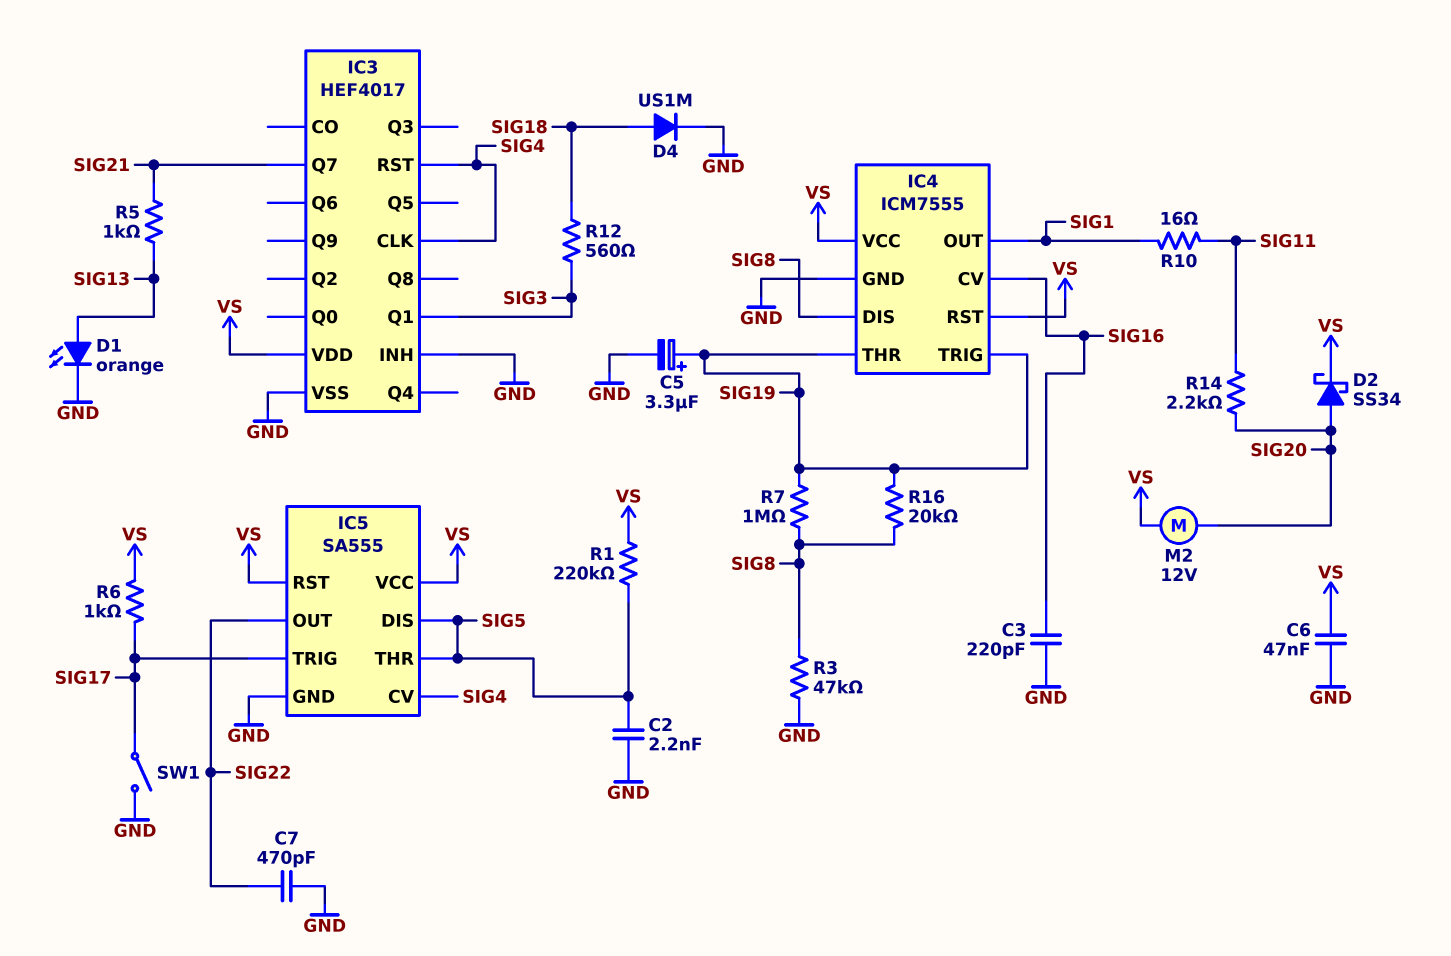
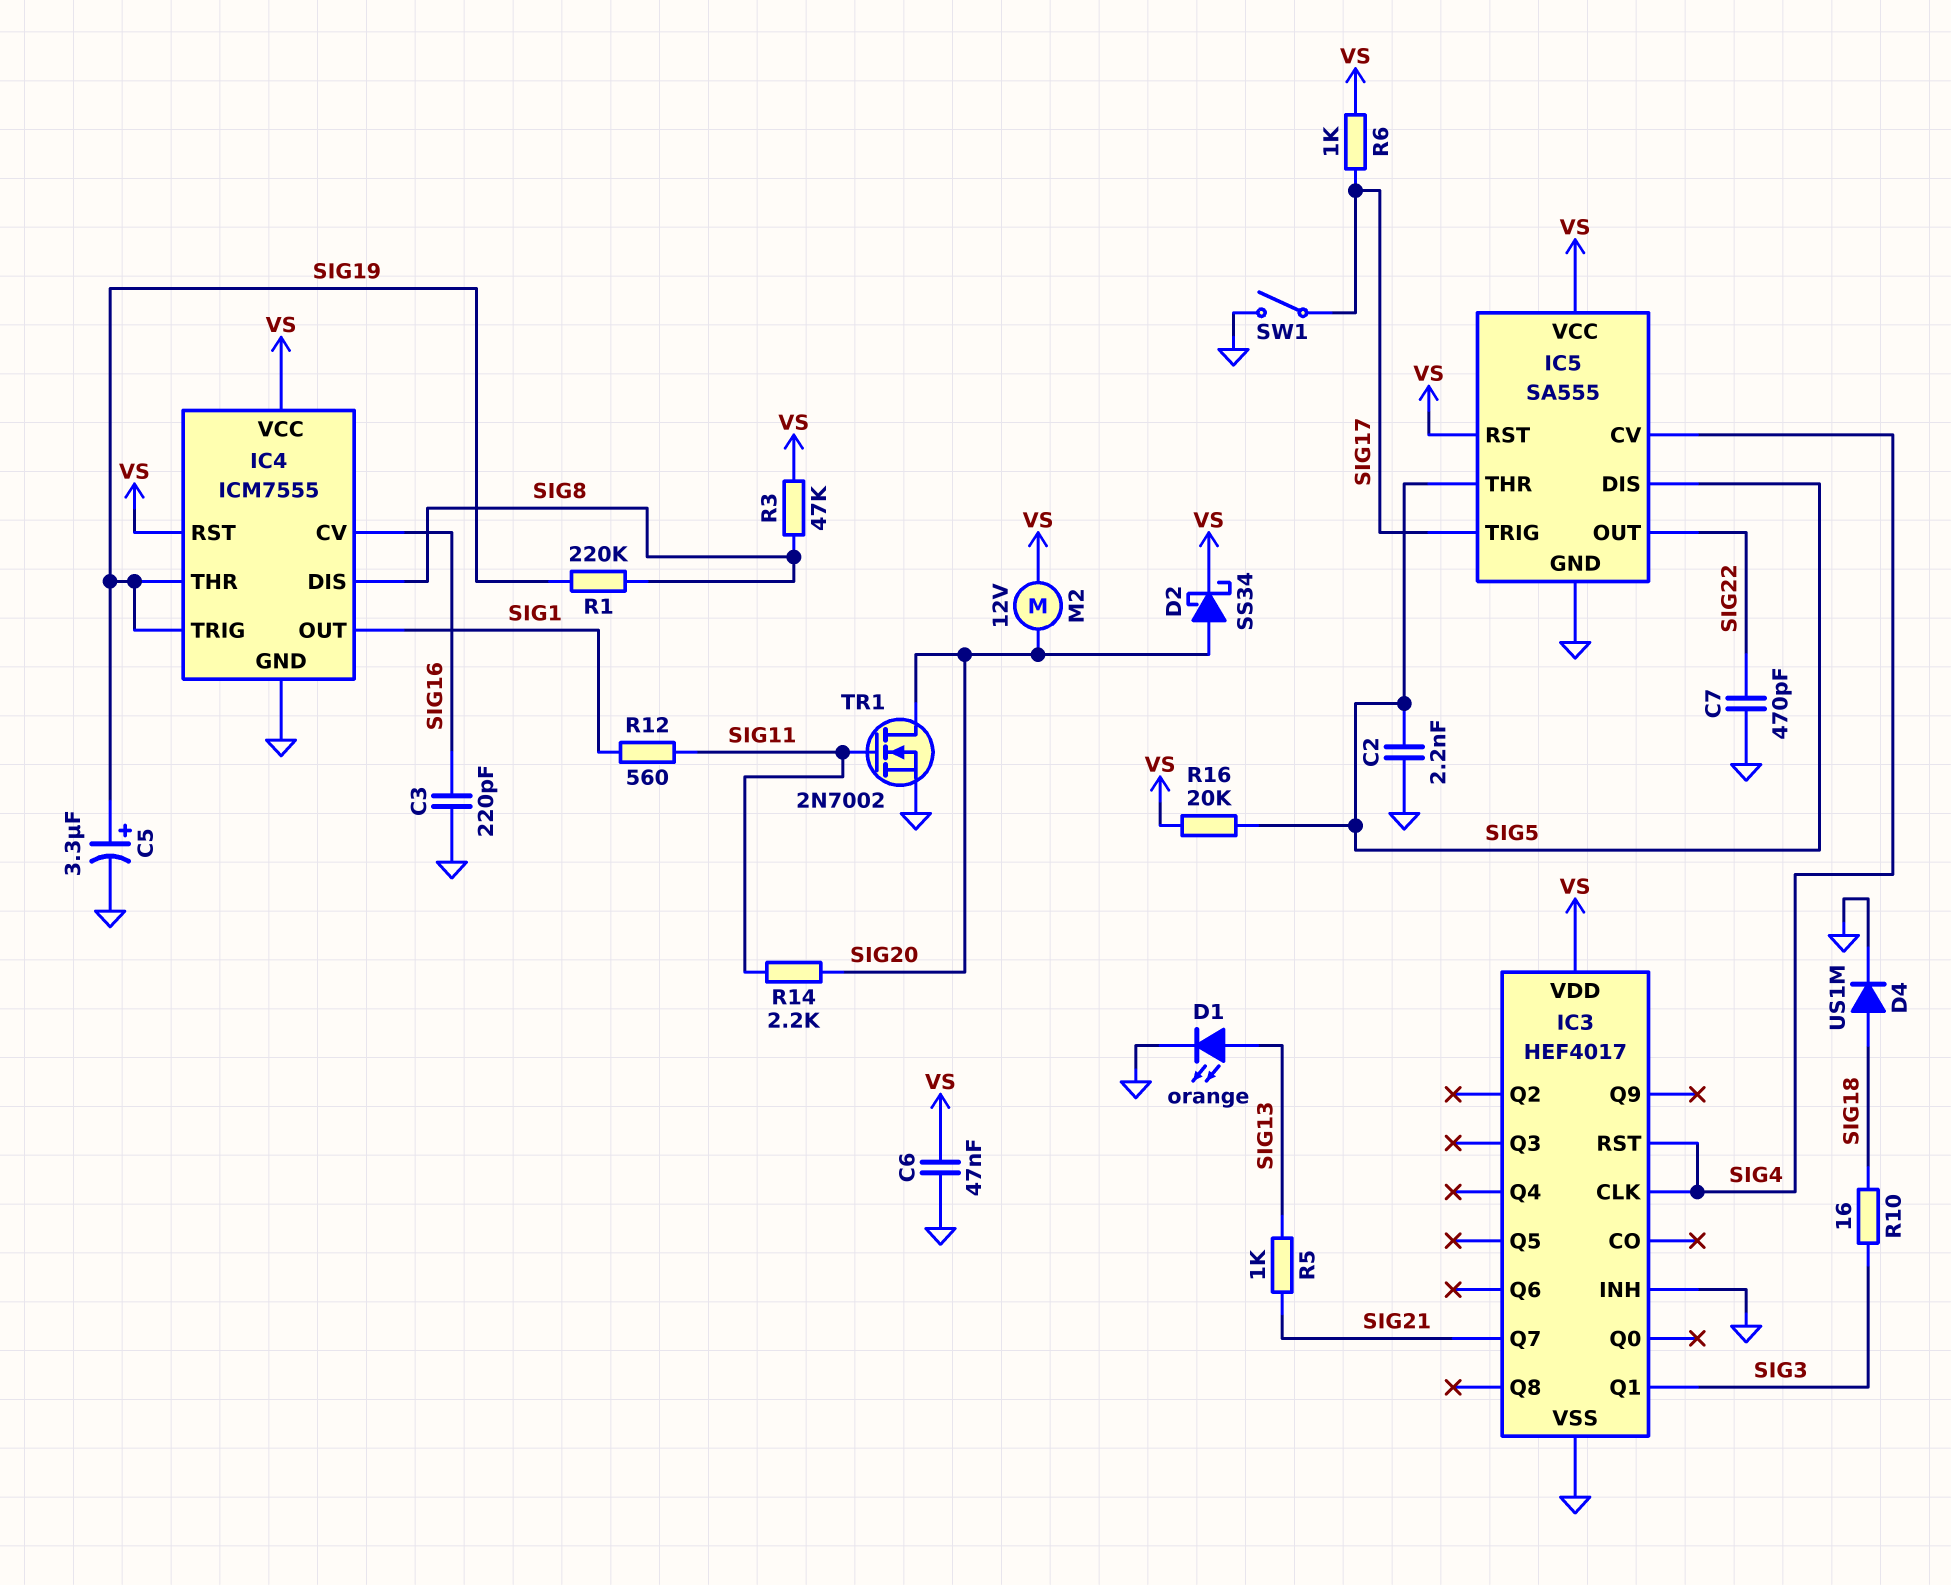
R1: 220k (SIG5, VS) -> 220k (SIG8, SIG19)
R3: 47k (GND, SIG8) -> 47k (SIG8, VS)
R7: 1M (SIG8, SIG19) -> none
R10: 16 (SIG1, SIG11) -> 16 (SIG3, SIG18)
R12: 560 (SIG3, SIG18) -> 560 (SIG1, SIG11)
R16: 20k (SIG8, SIG19) -> 20k (SIG5, VS)
TR1: none -> NMOS 2N7002 (G SIG11, D SIG20, S GND)

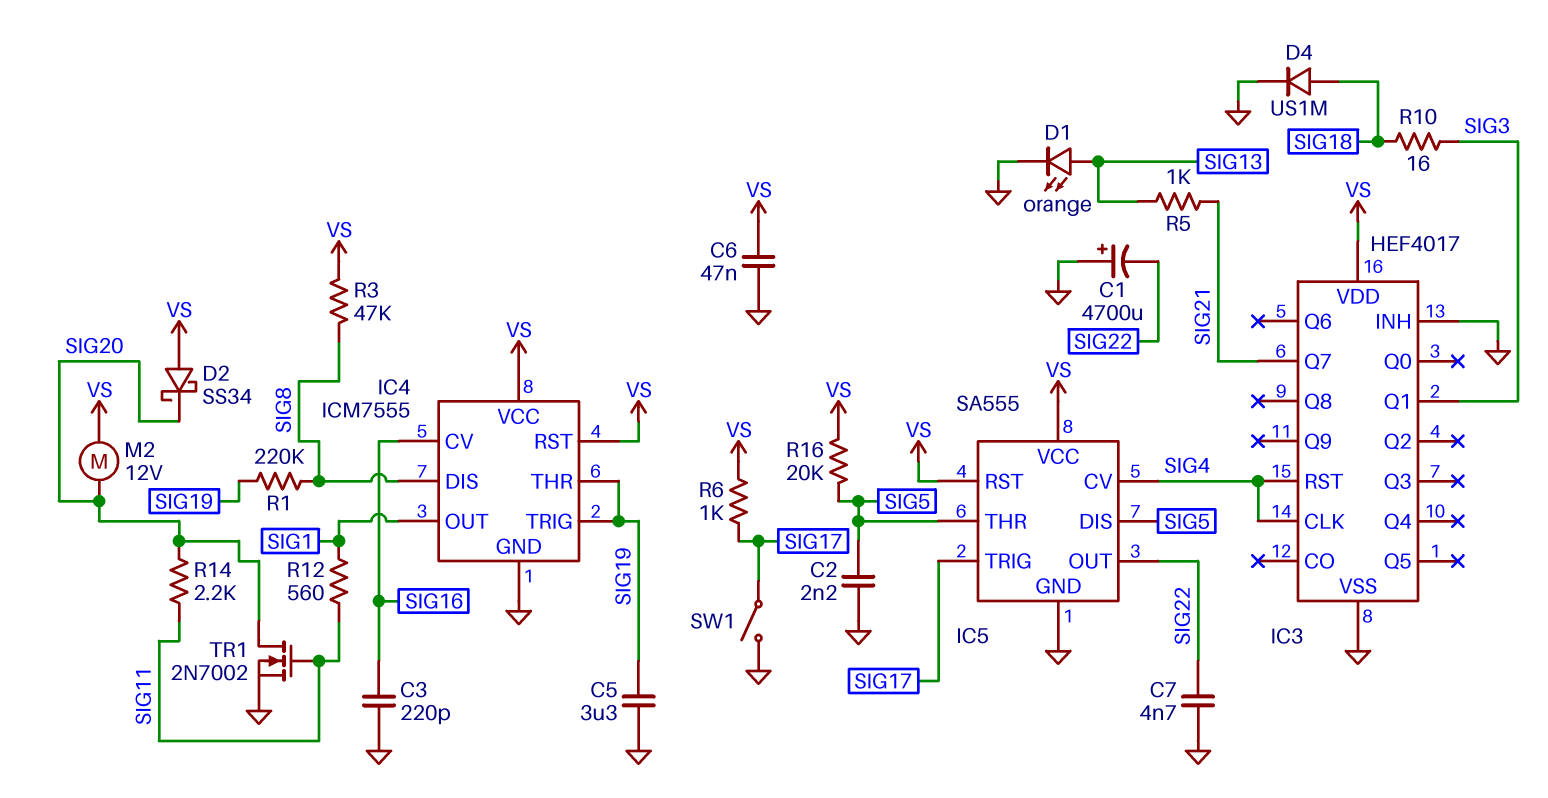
C1: none -> 4700uF (plus GND, minus SIG22)
C5: 3.3uF (plus SIG19, minus GND) -> 3.3uF (GND, SIG19)
C7: 470pF (GND, SIG22) -> 4.7nF (GND, SIG22)
D2: schottky SS34 (A SIG20, K VS) -> schottky SS34 (A VS, K SIG20)

